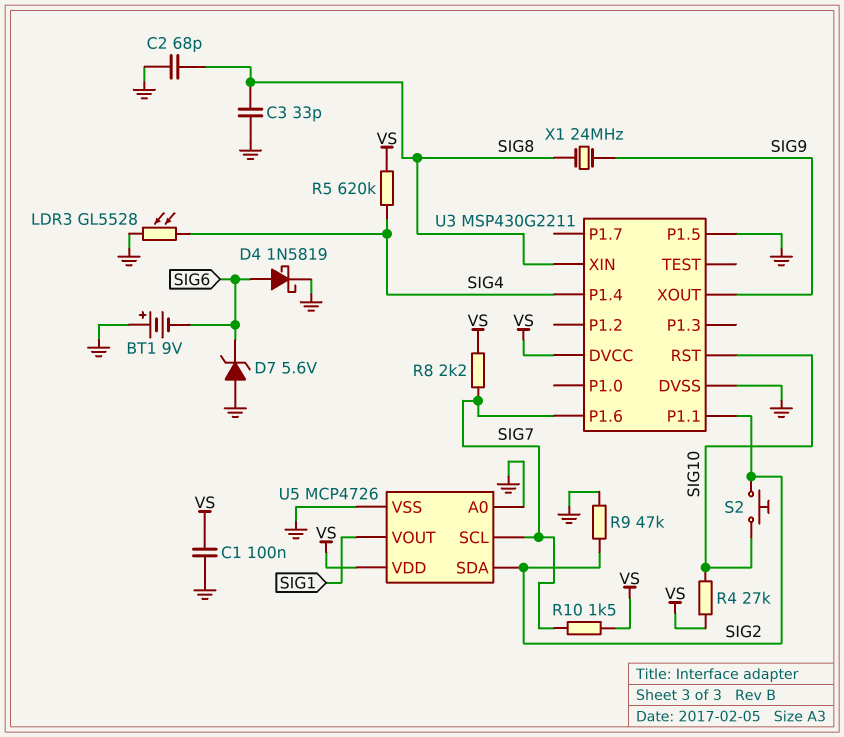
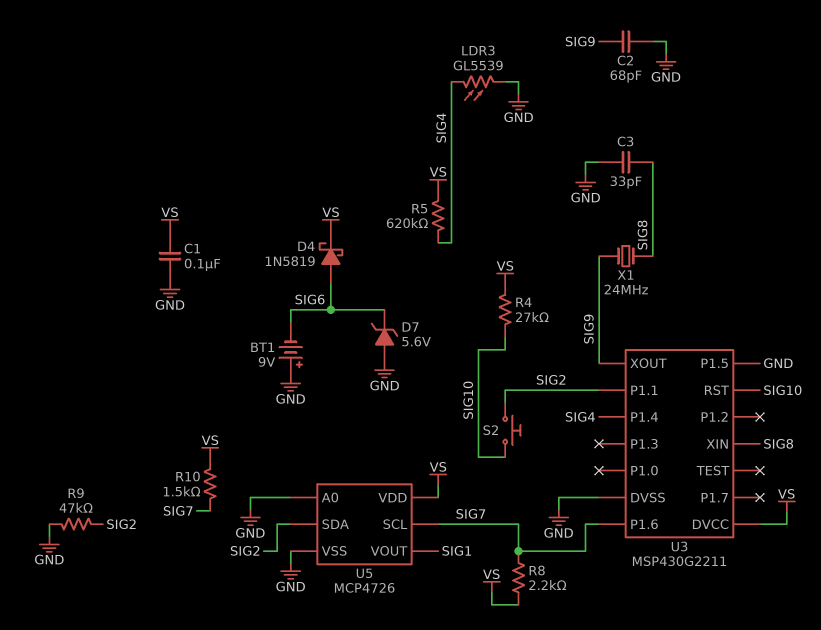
C2: 68pF (GND, SIG8) -> 68pF (GND, SIG9)
D4: schottky 1N5819 (A SIG6, K GND) -> schottky 1N5819 (A SIG6, K VS)
LDR3: GL5528 (GND, SIG4) -> GL5539 (GND, SIG4)

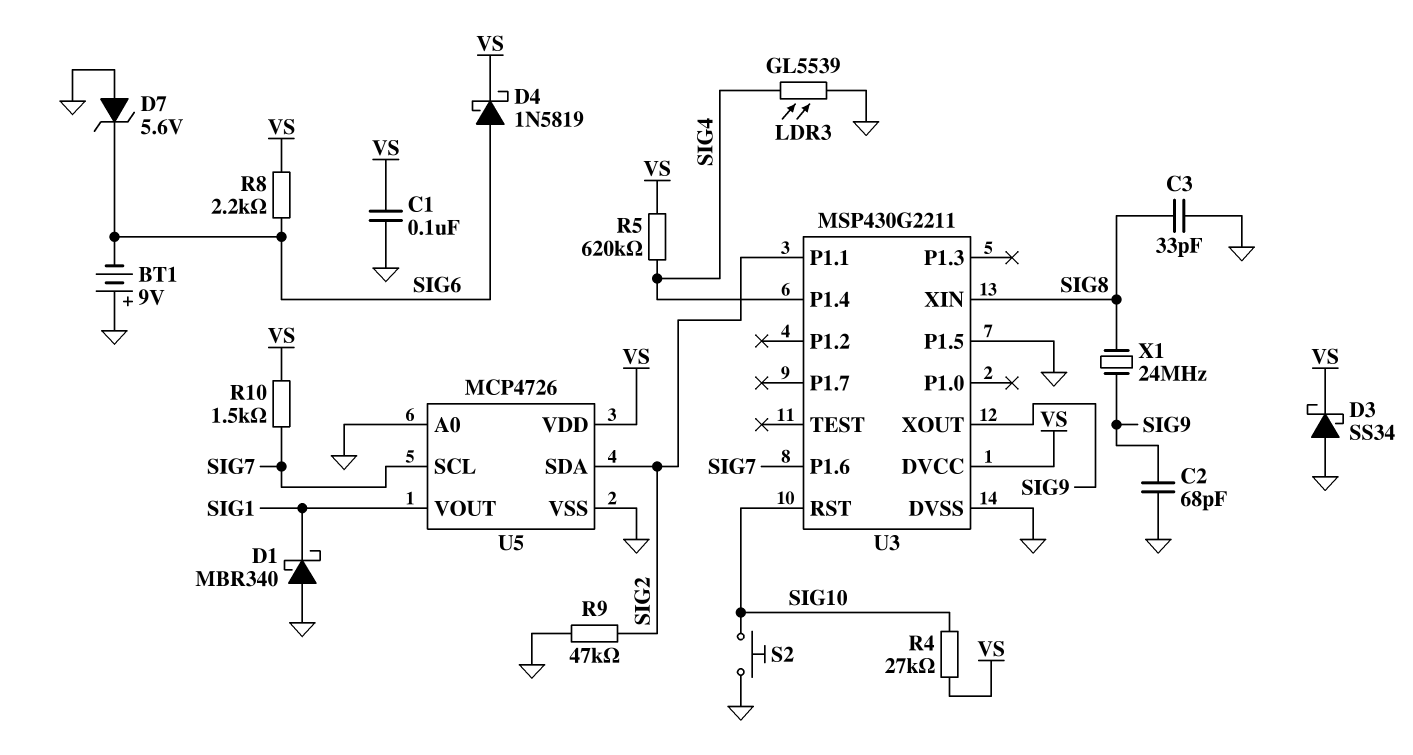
D1: none -> schottky MBR340 (A GND, K SIG1)
D3: none -> schottky SS34 (A GND, K VS)
R8: 2.2k (SIG7, VS) -> 2.2k (SIG6, VS)
S2: button (SIG2, SIG10) -> button (GND, SIG10)

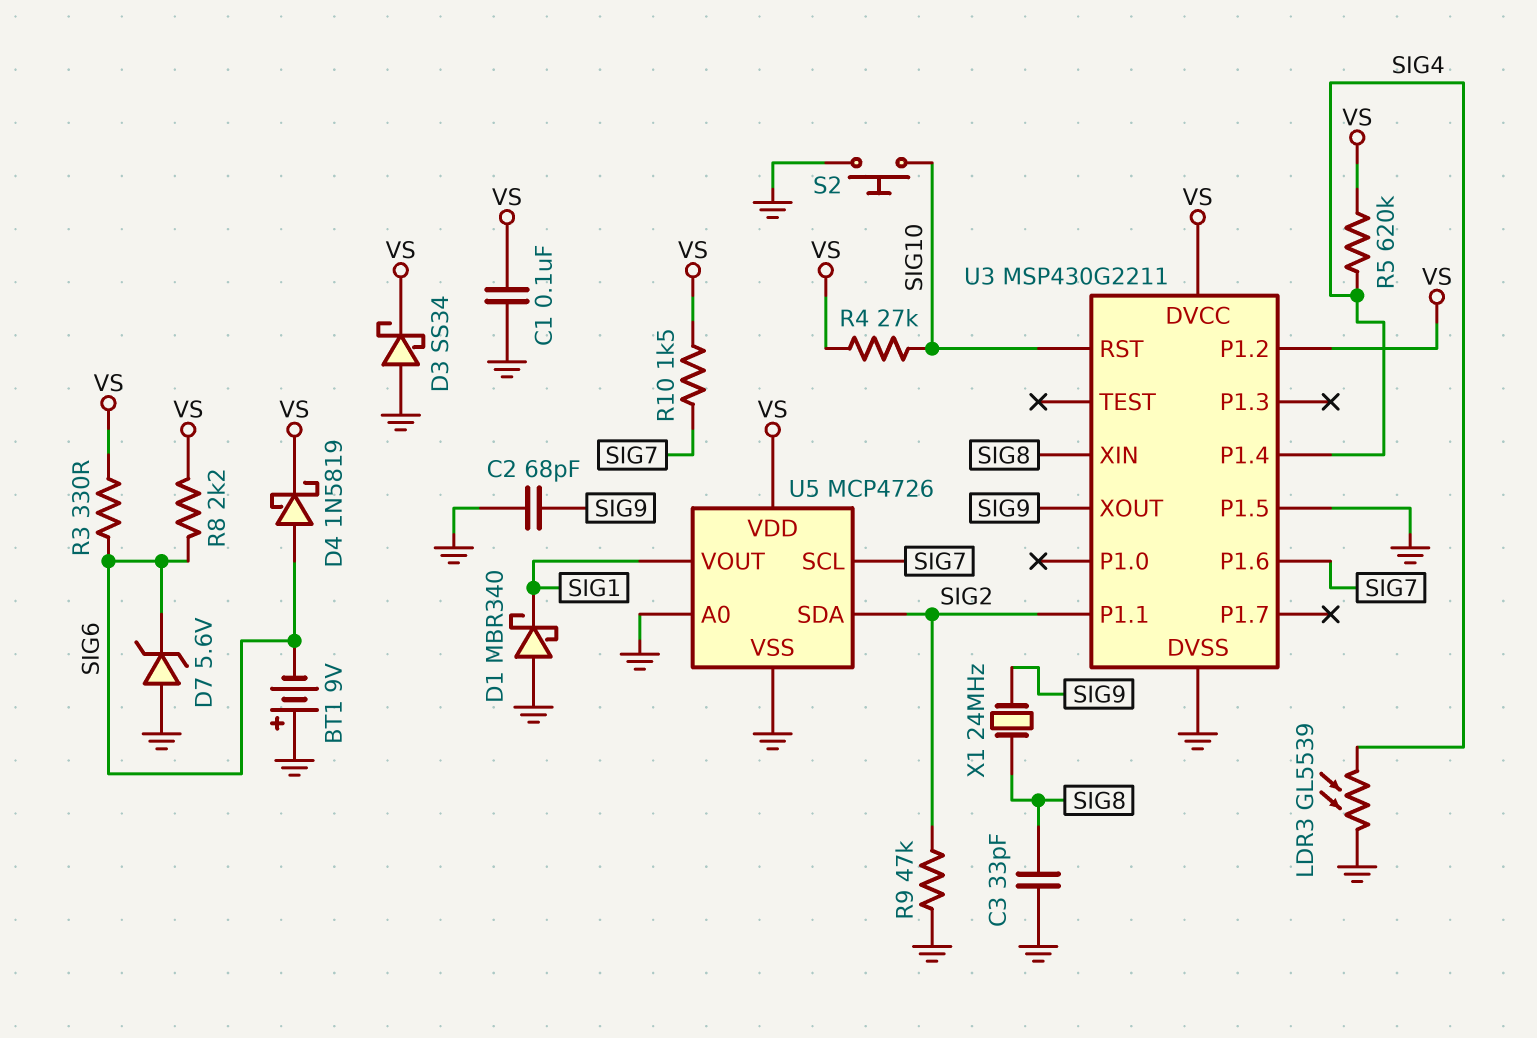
R3: none -> 330 (SIG6, VS)
U3 pin P1.2: none -> VS

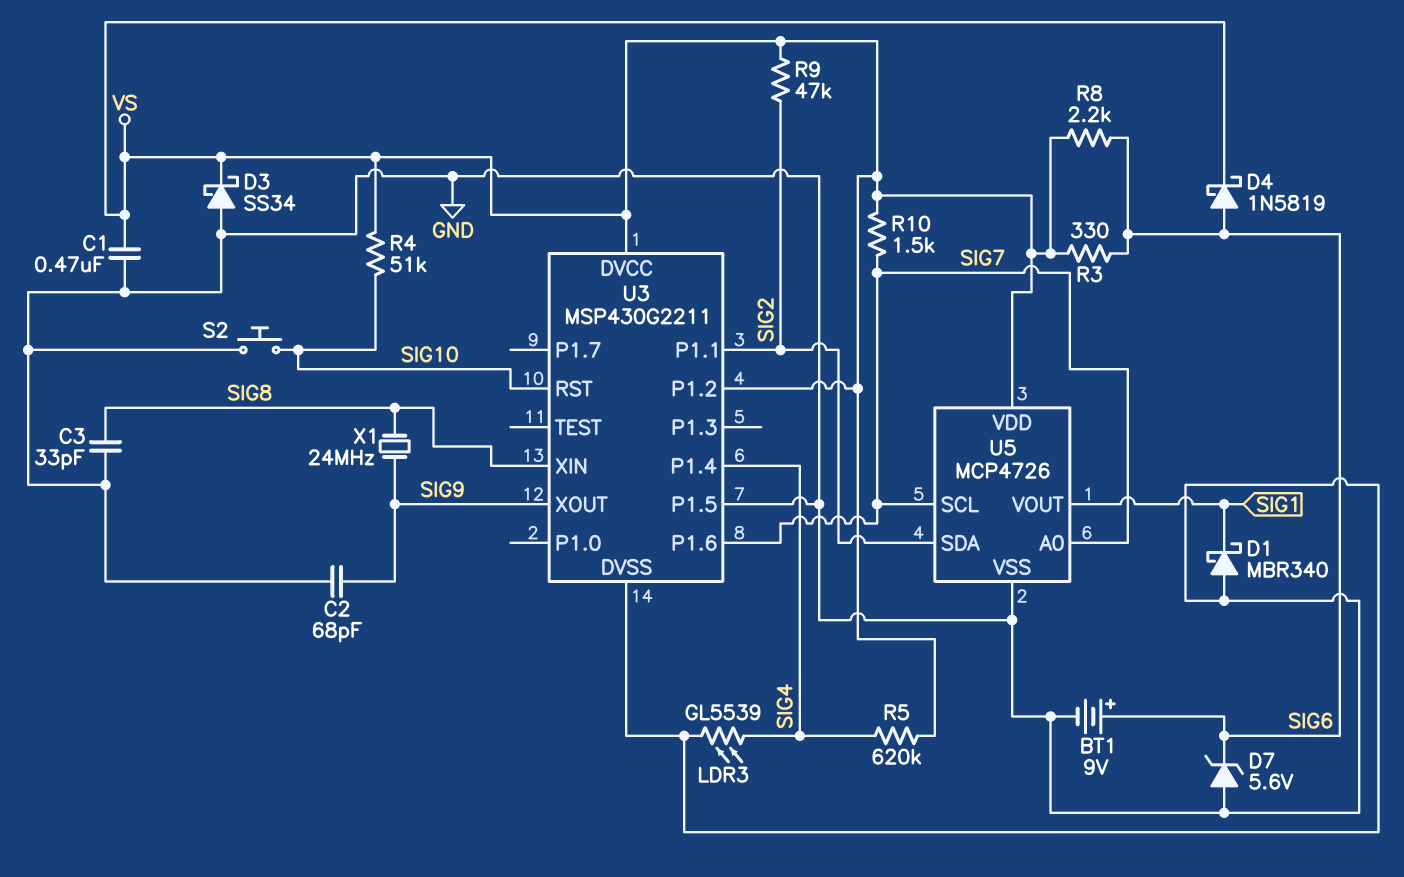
BT1: 9V (plus GND, minus SIG6) -> 9V (plus SIG6, minus GND)
C1: 100nF (GND, VS) -> 470nF (GND, VS)
R4: 27k (SIG10, VS) -> 51k (SIG10, VS)
R9: 47k (GND, SIG2) -> 47k (SIG2, VS)
U5 pin A0: GND -> SIG7

